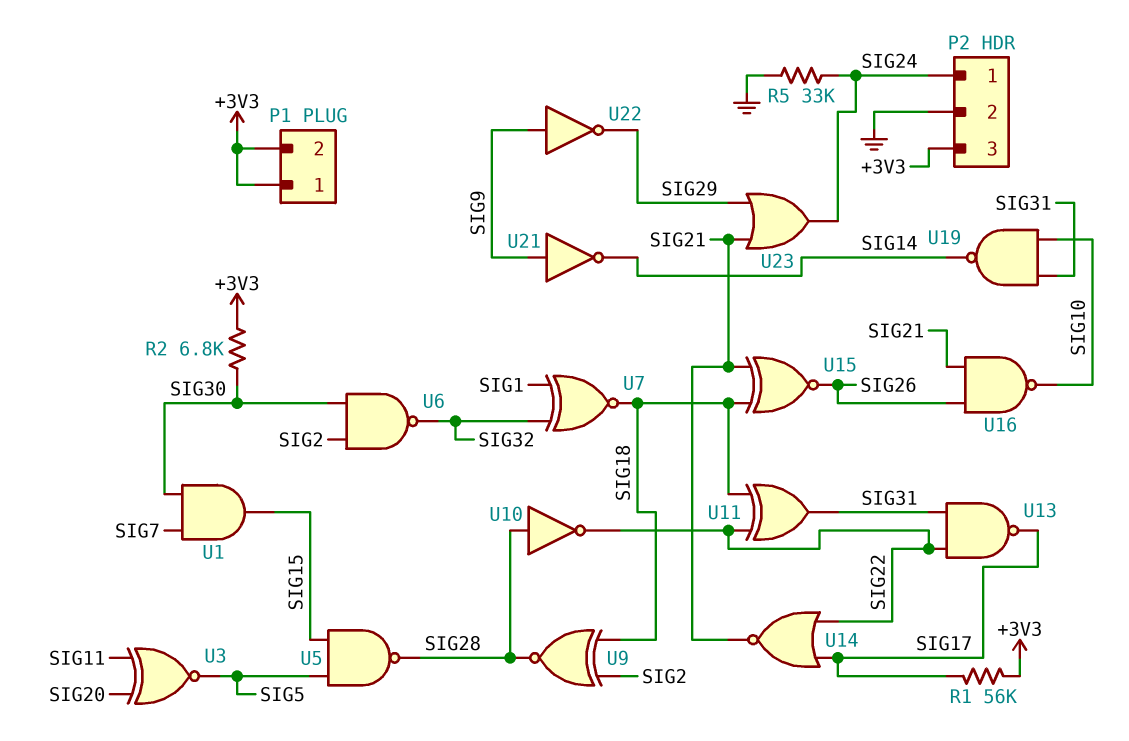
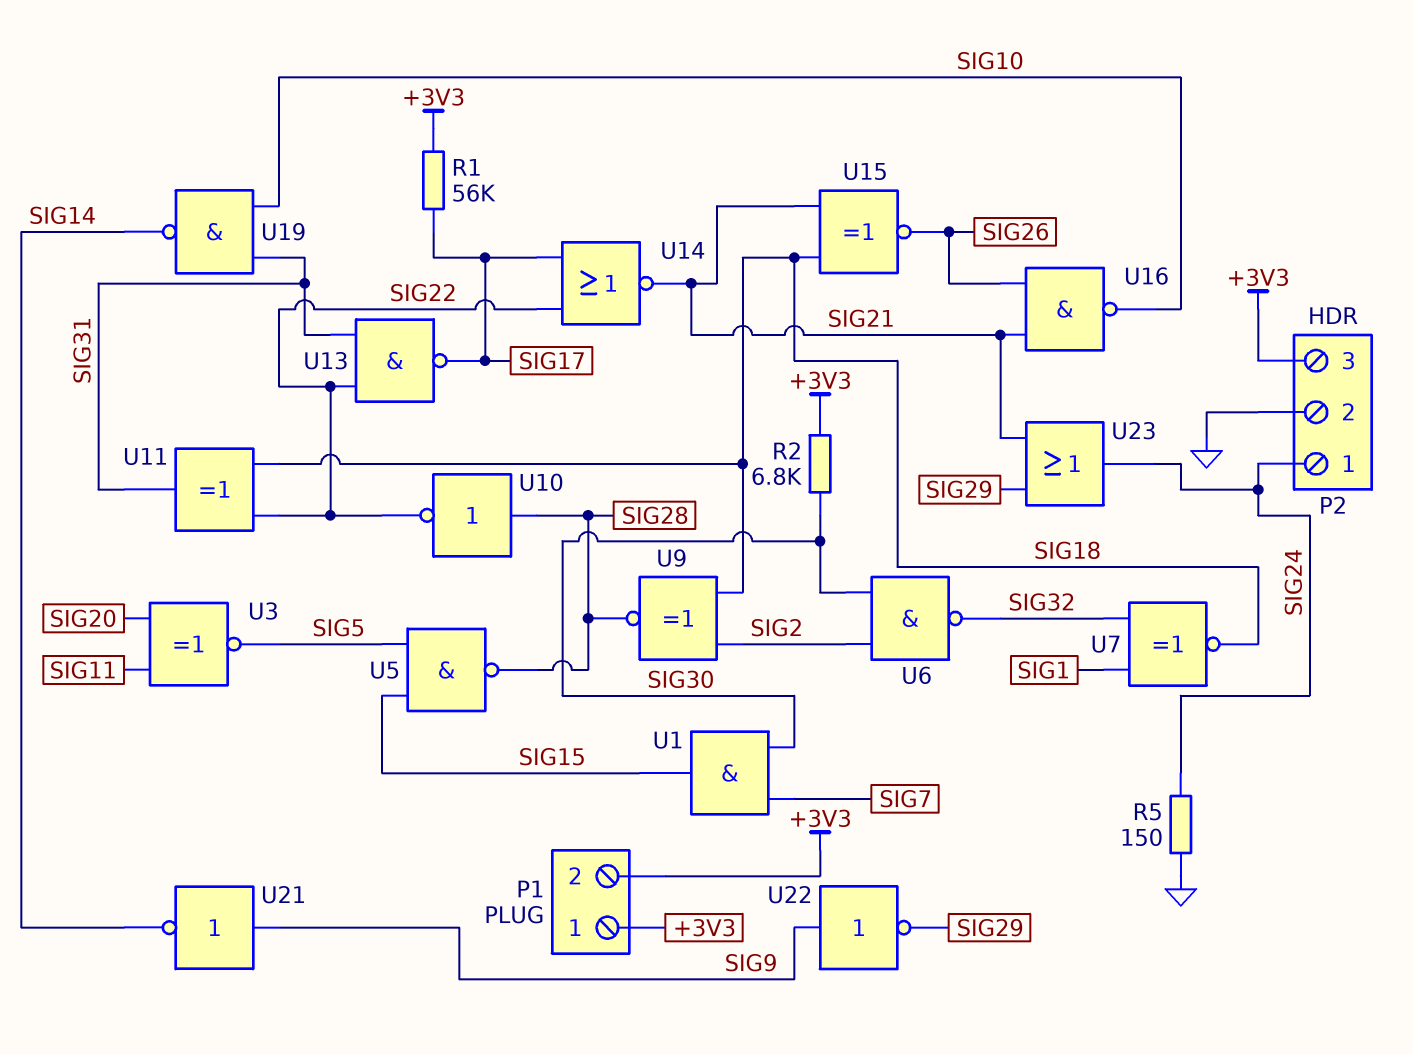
R5: 33k (GND, SIG24) -> 150 (GND, SIG24)

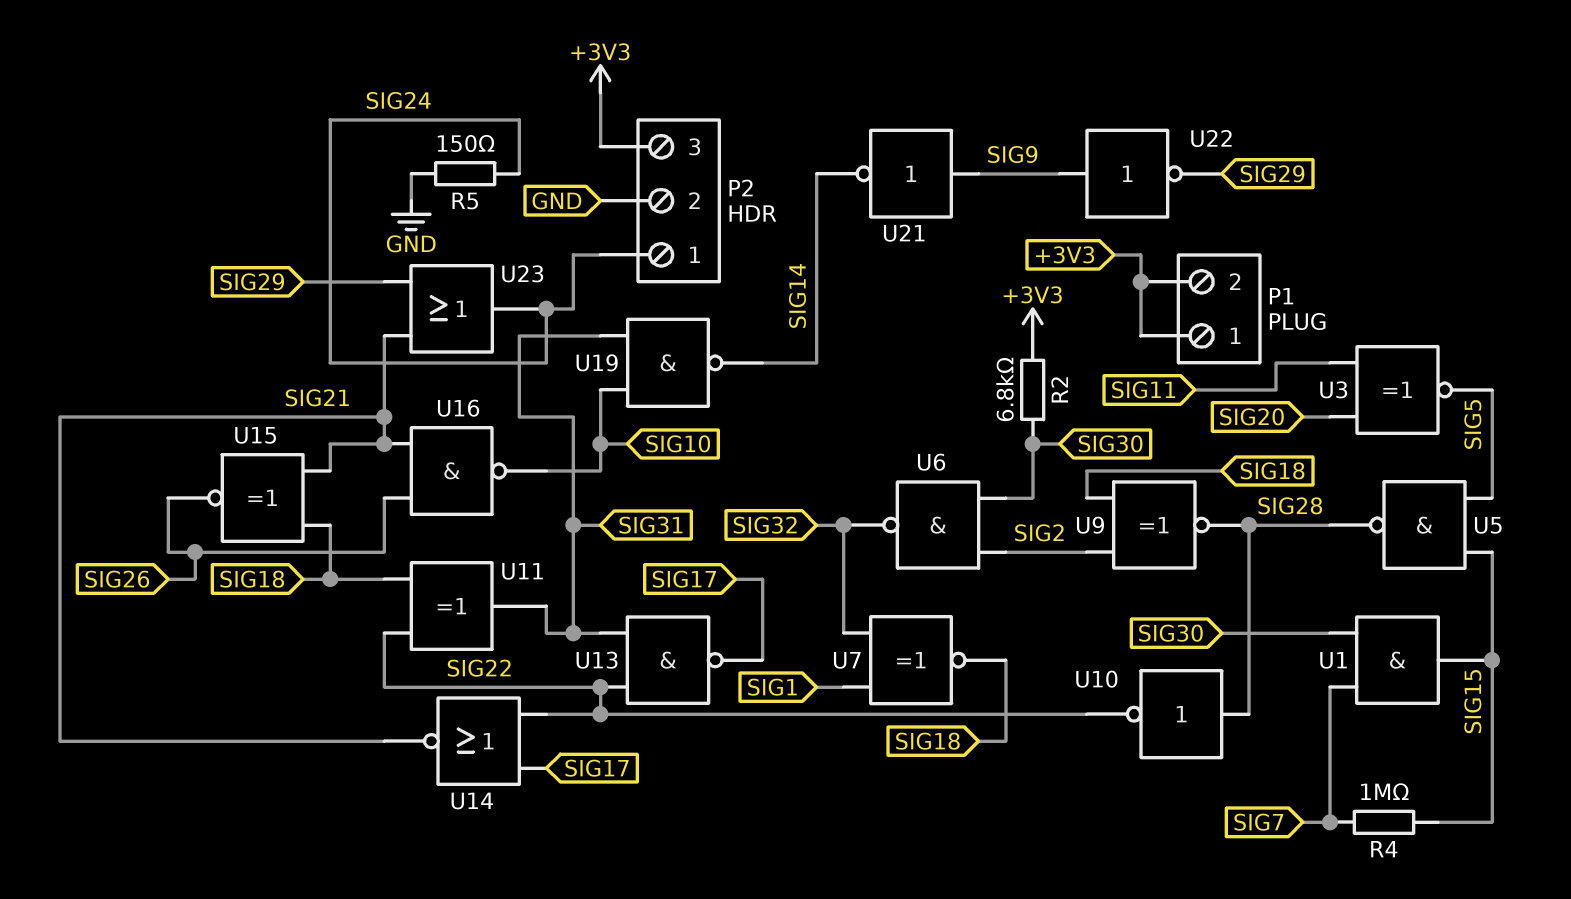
R1: 56k (+3V3, SIG17) -> none
R4: none -> 1M (SIG7, SIG15)

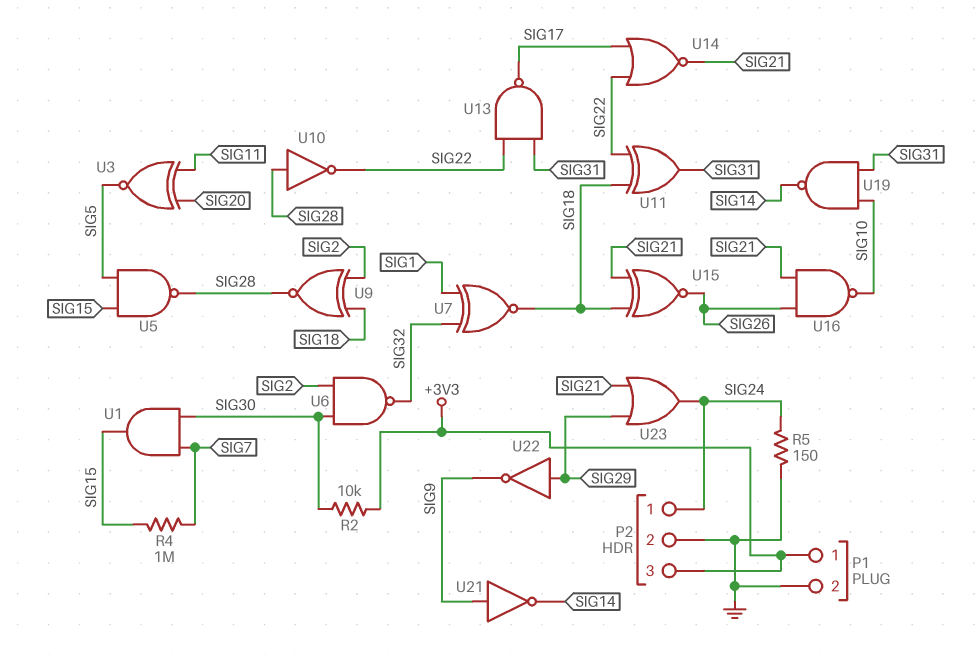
P1 pin 2: +3V3 -> GND
R2: 6.8k (+3V3, SIG30) -> 10k (+3V3, SIG30)
U22: NOT (in SIG9, out SIG29) -> NOT (in SIG29, out SIG9)

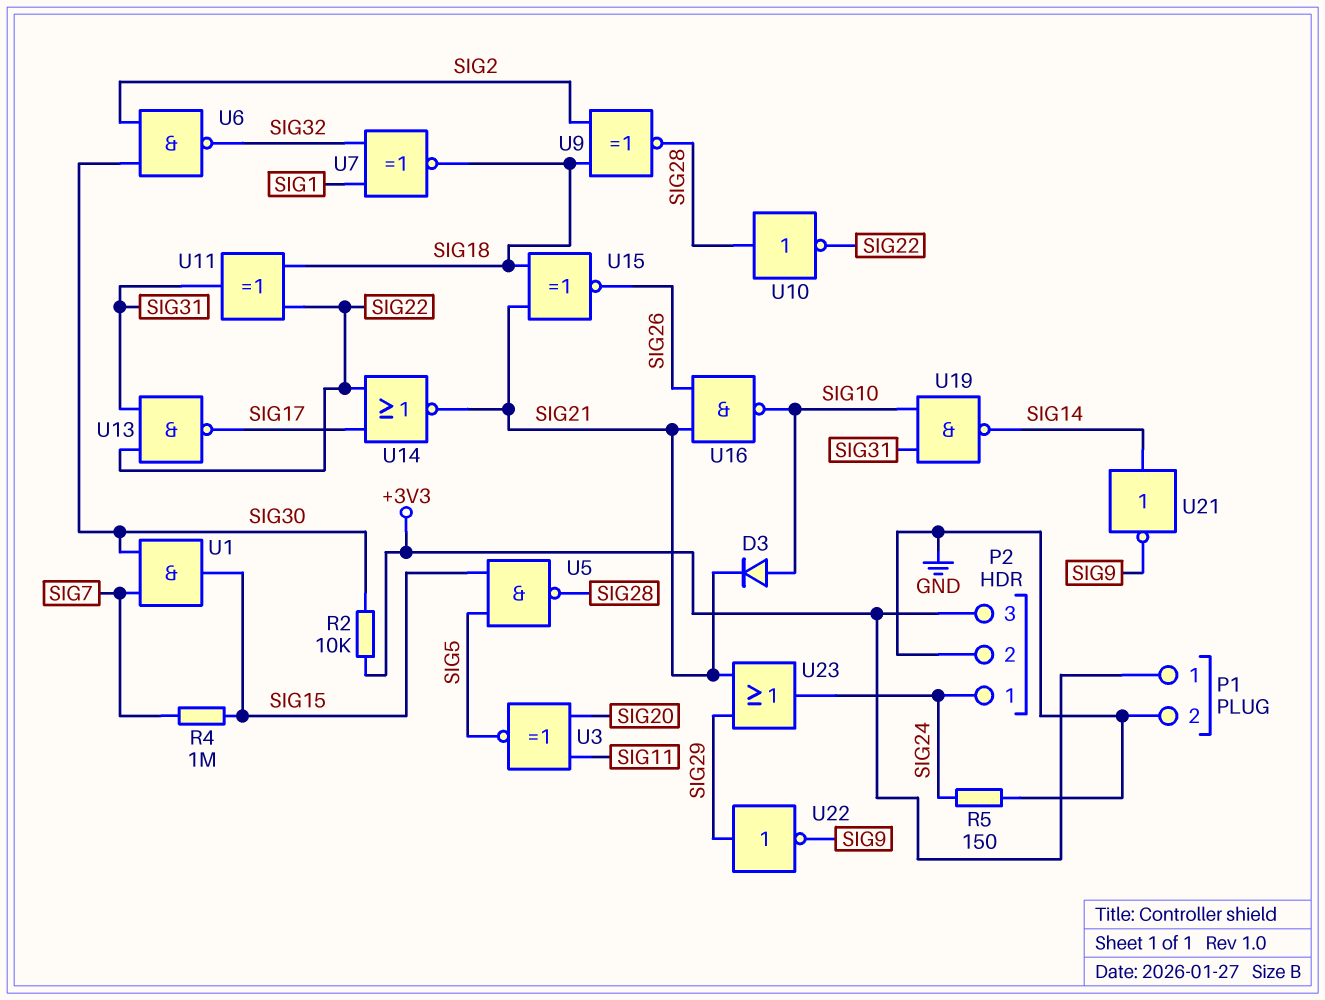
D3: none -> diode (A SIG10, K SIG21)
U21: NOT (in SIG9, out SIG14) -> NOT (in SIG14, out SIG9)

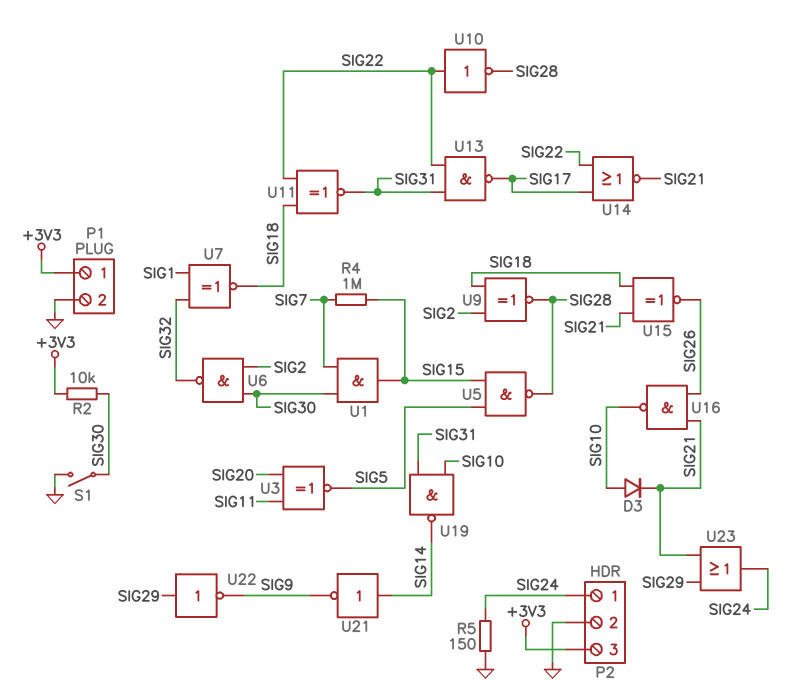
S1: none -> switch (GND, SIG30)
U10: NOT (in SIG28, out SIG22) -> NOT (in SIG22, out SIG28)
U11: XOR (in SIG18, in SIG22, out SIG31) -> XNOR (in SIG18, in SIG22, out SIG31)

